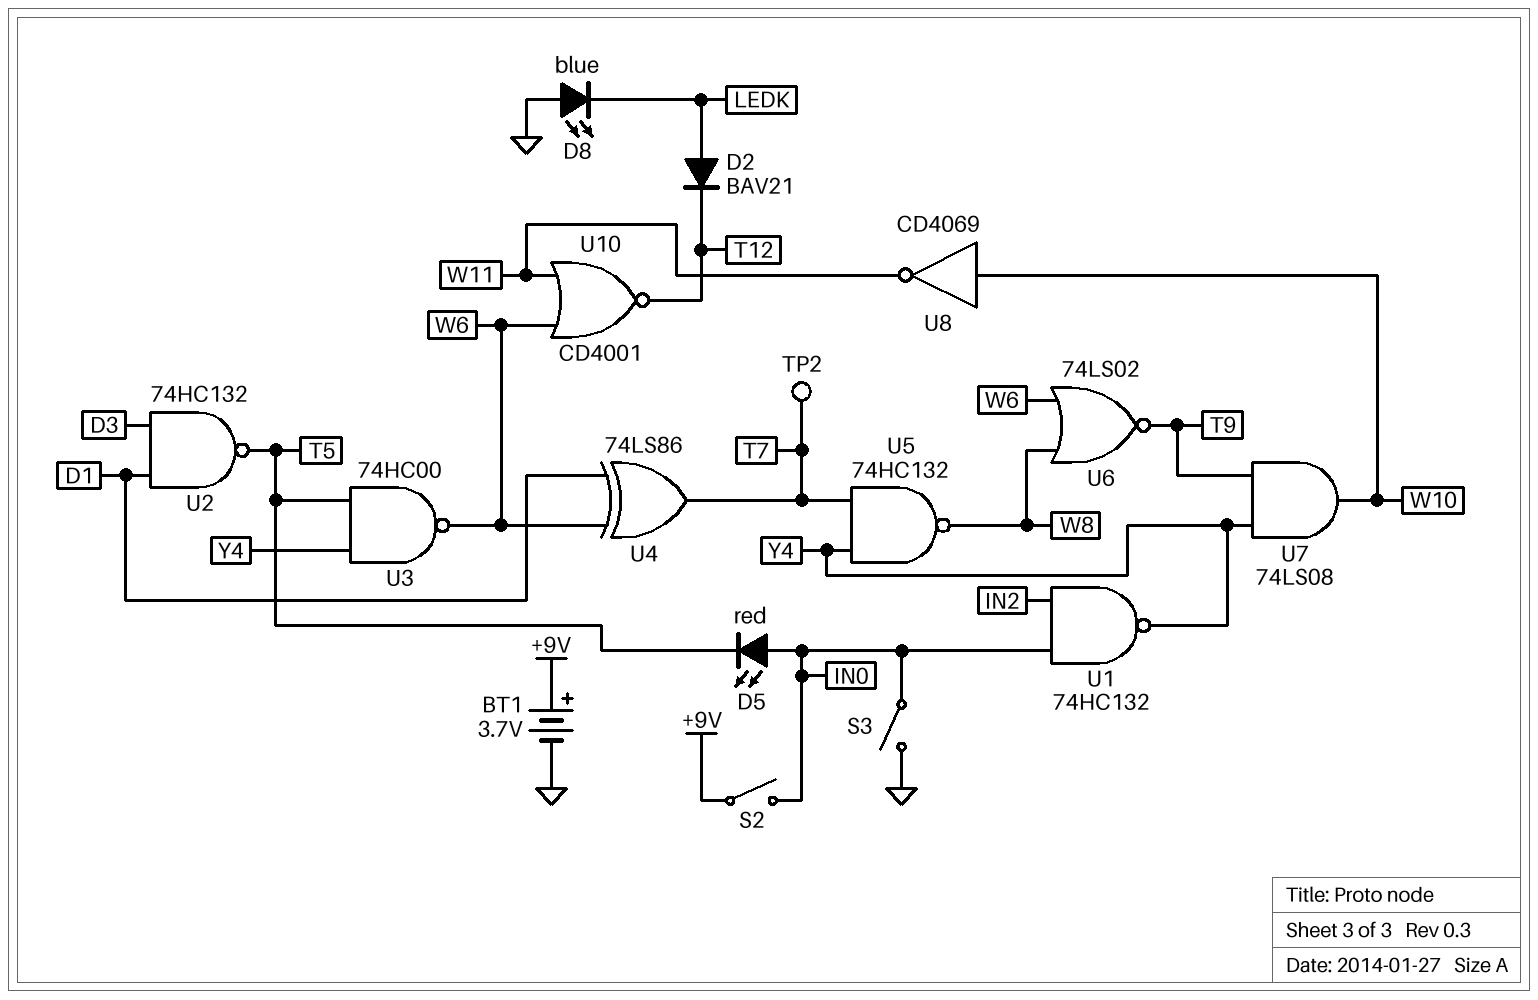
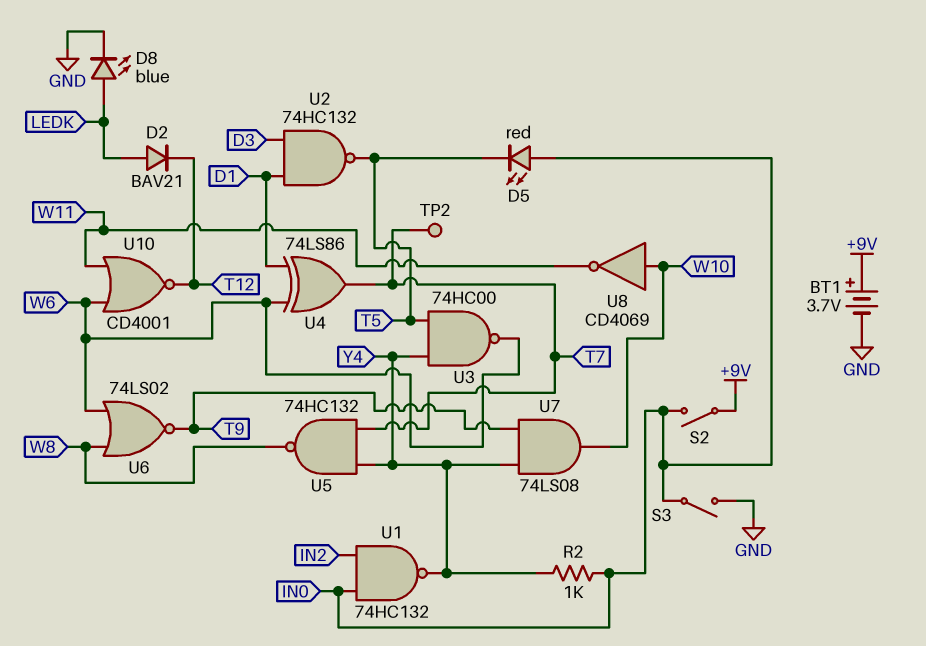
D8: LED blue (A GND, K LEDK) -> LED blue (A LEDK, K GND)
R2: none -> 1k (IN0, Y4)

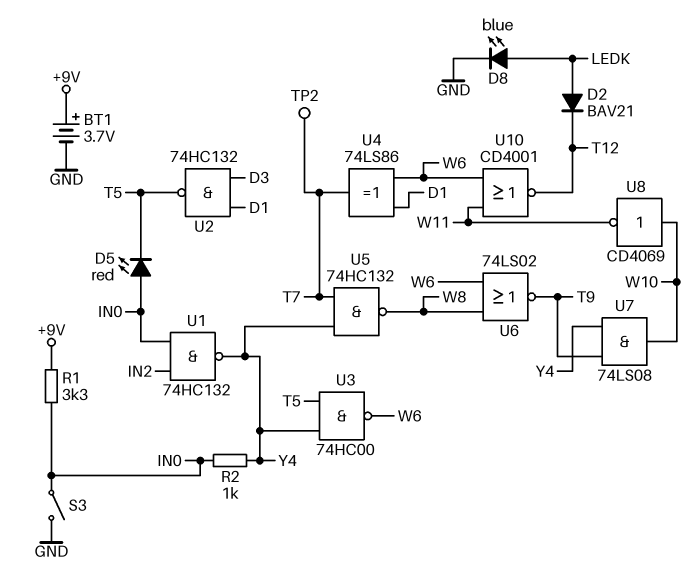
R1: none -> 3.3k (+9V, IN0)
S2: switch (+9V, IN0) -> none

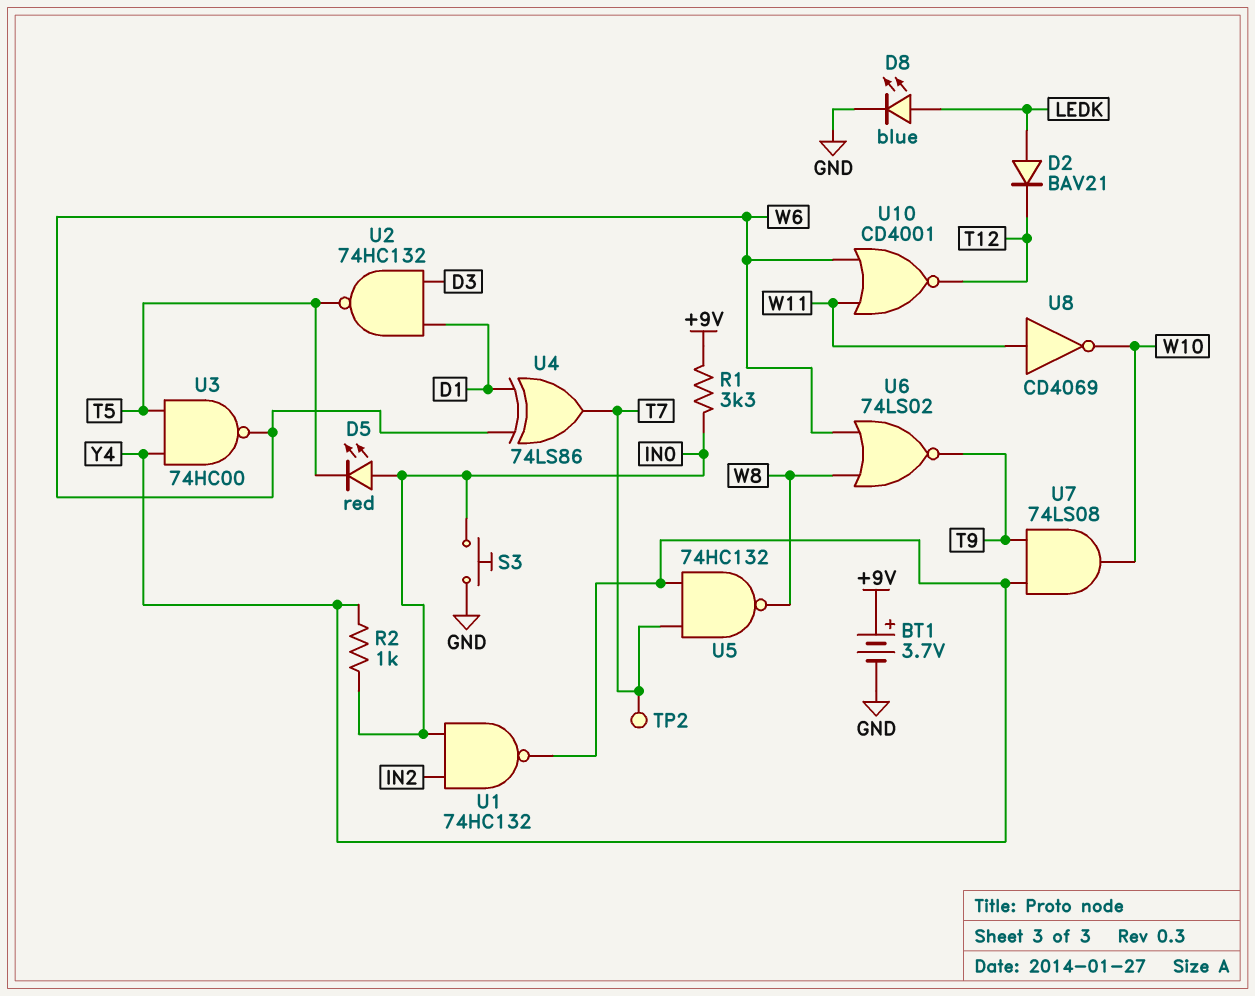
S3: switch (GND, IN0) -> button (GND, IN0)
U8: NOT CD4069 (in W10, out W11) -> NOT CD4069 (in W11, out W10)

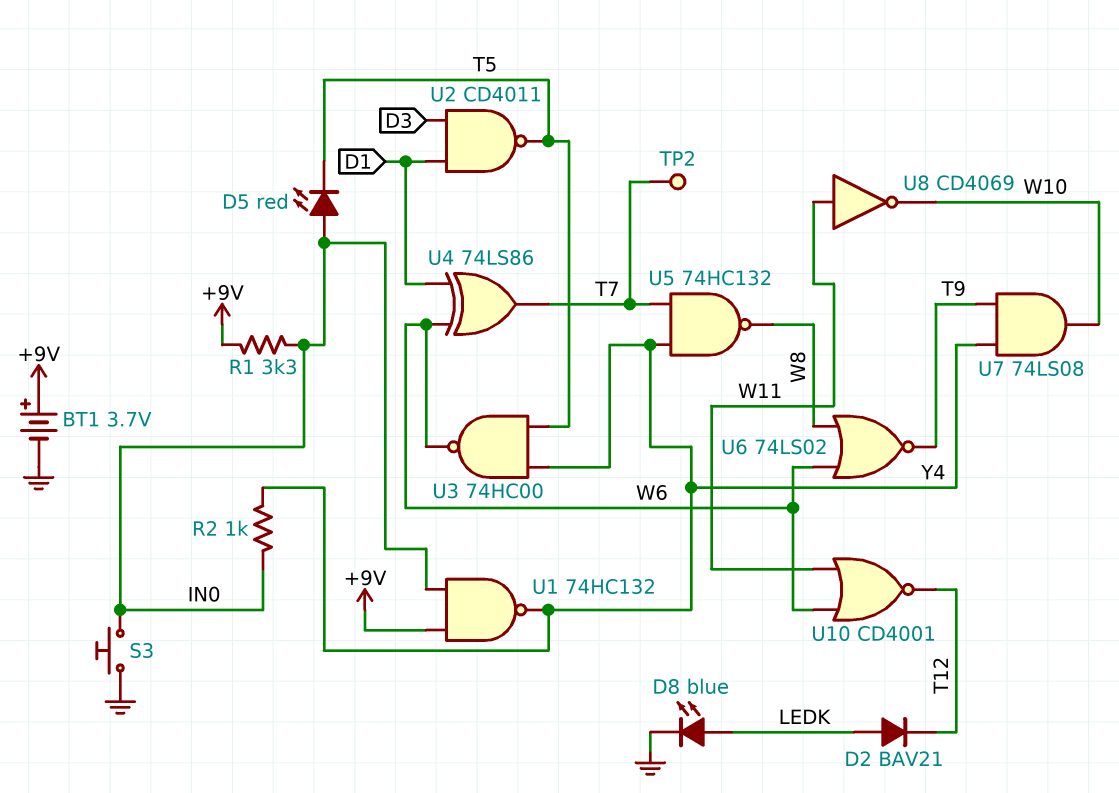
U1: NAND 74HC132 (in IN0, in IN2, out Y4) -> NAND 74HC132 (in +9V, in IN0, out Y4)
U2: NAND 74HC132 (in D1, in D3, out T5) -> NAND CD4011 (in D1, in D3, out T5)

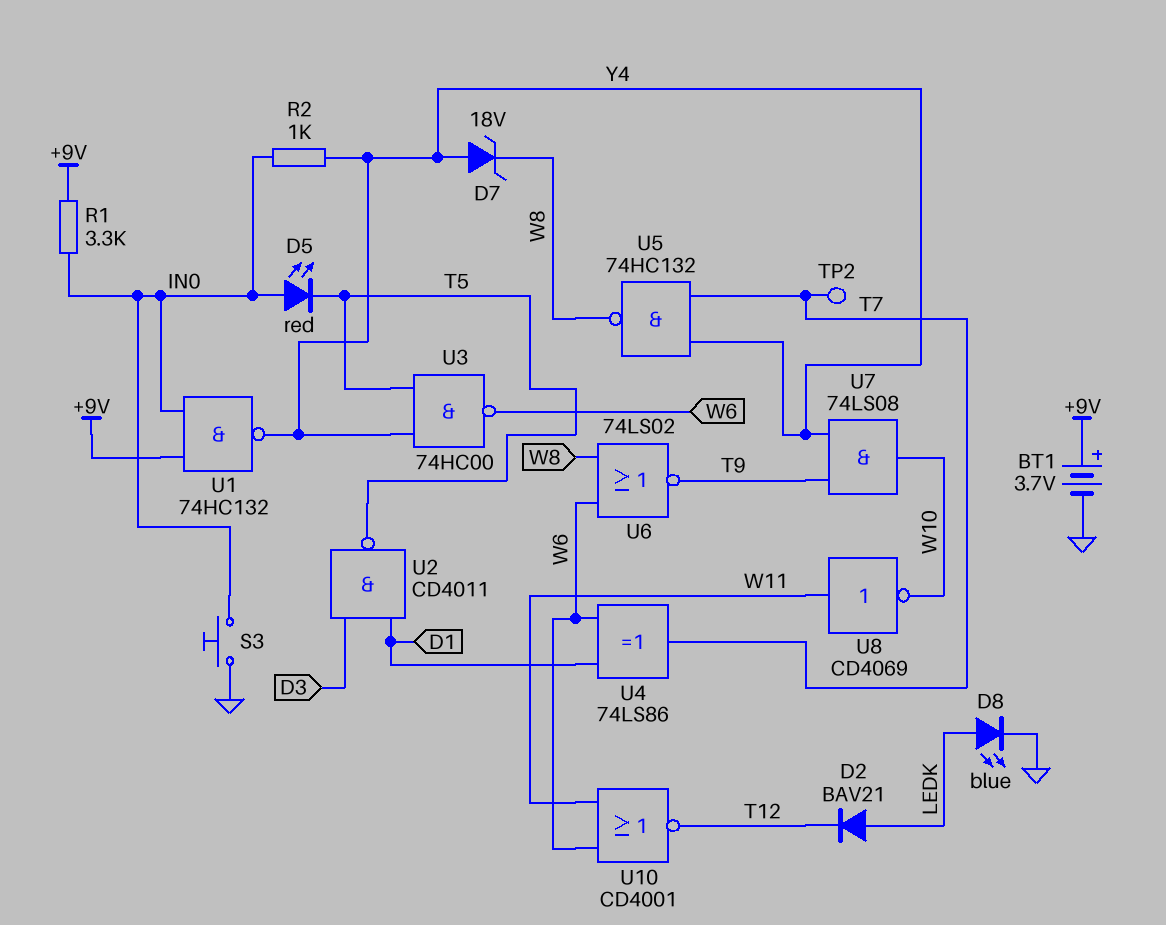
D7: none -> zener 18V (A Y4, K W8)

